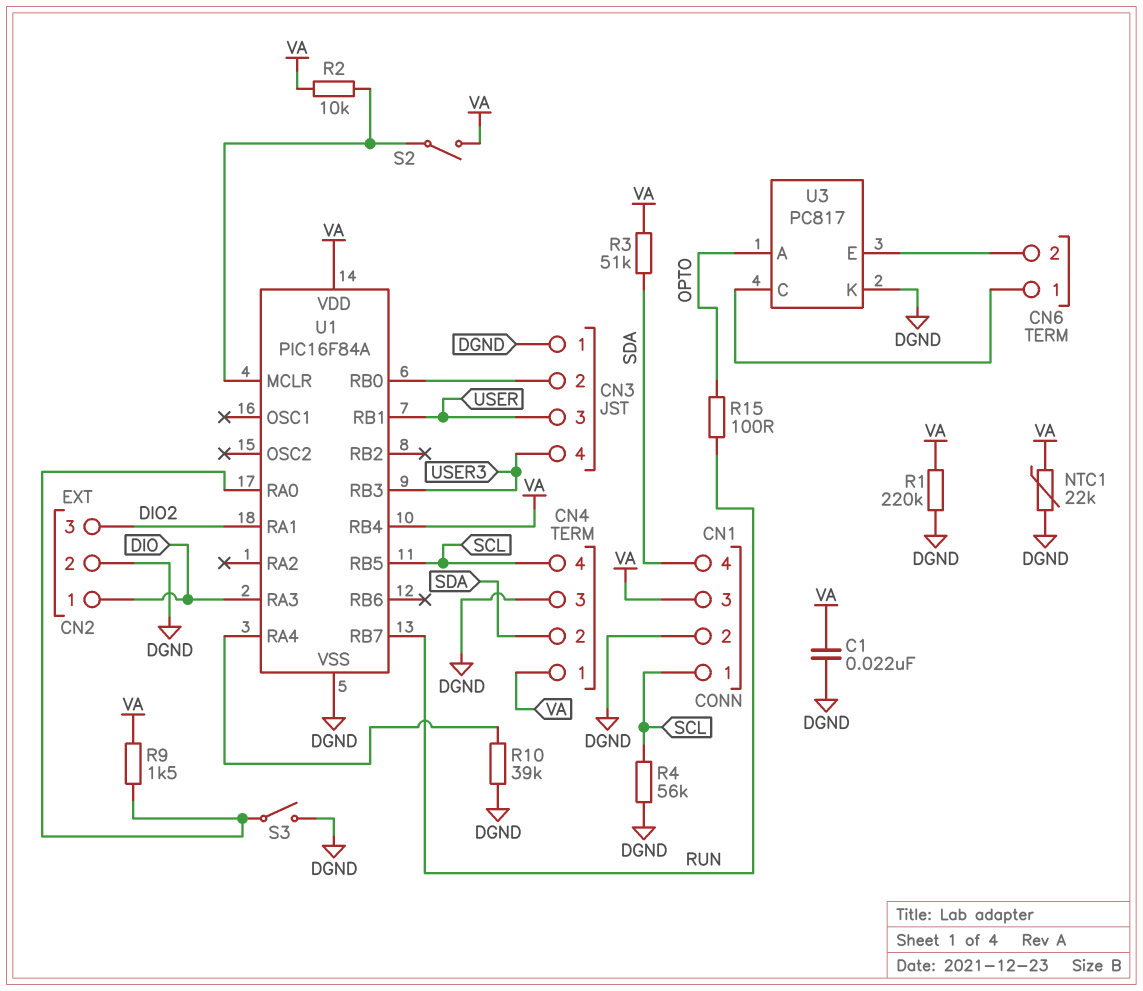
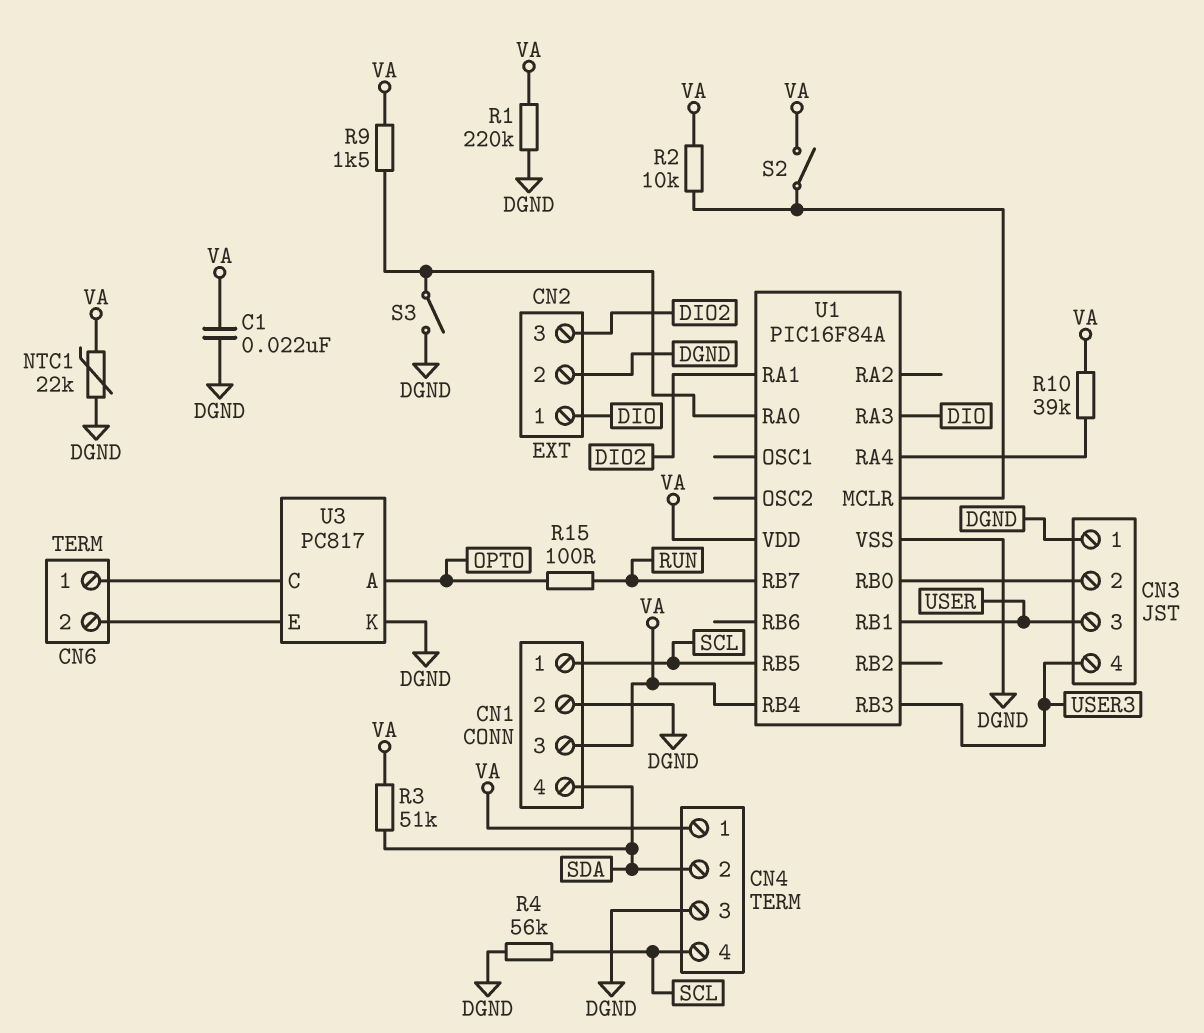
R10: 39k (DGND, U1/RA4) -> 39k (U1/RA4, VA)

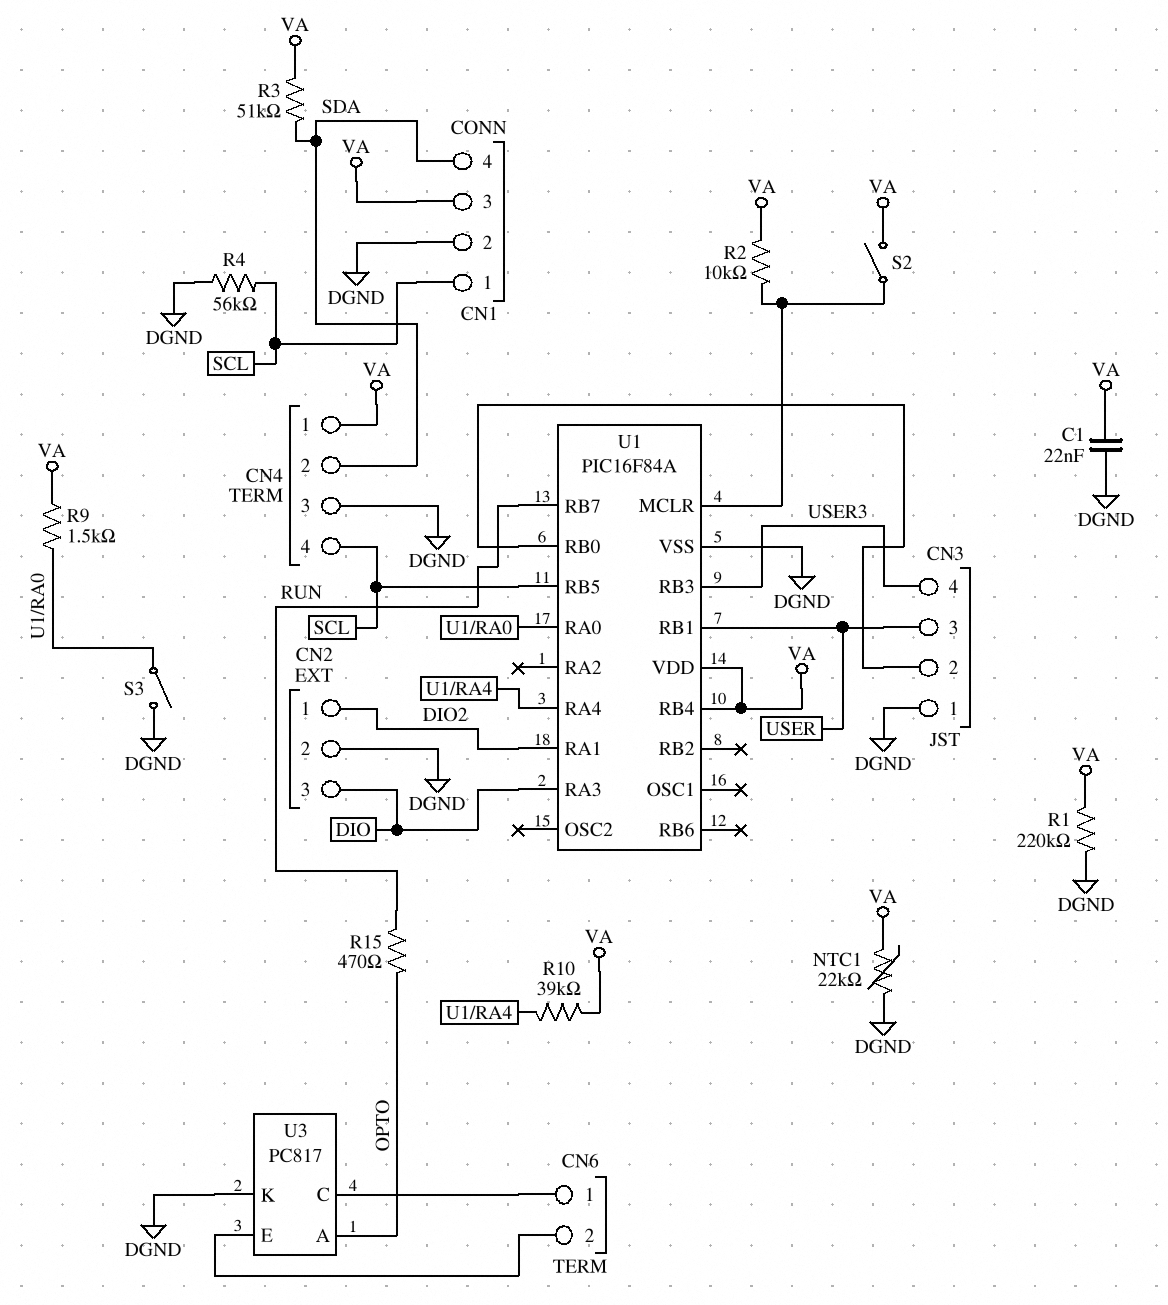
CN2 pin 1: DIO -> DIO2
CN2 pin 3: DIO2 -> DIO
R15: 100 (OPTO, RUN) -> 470 (OPTO, RUN)

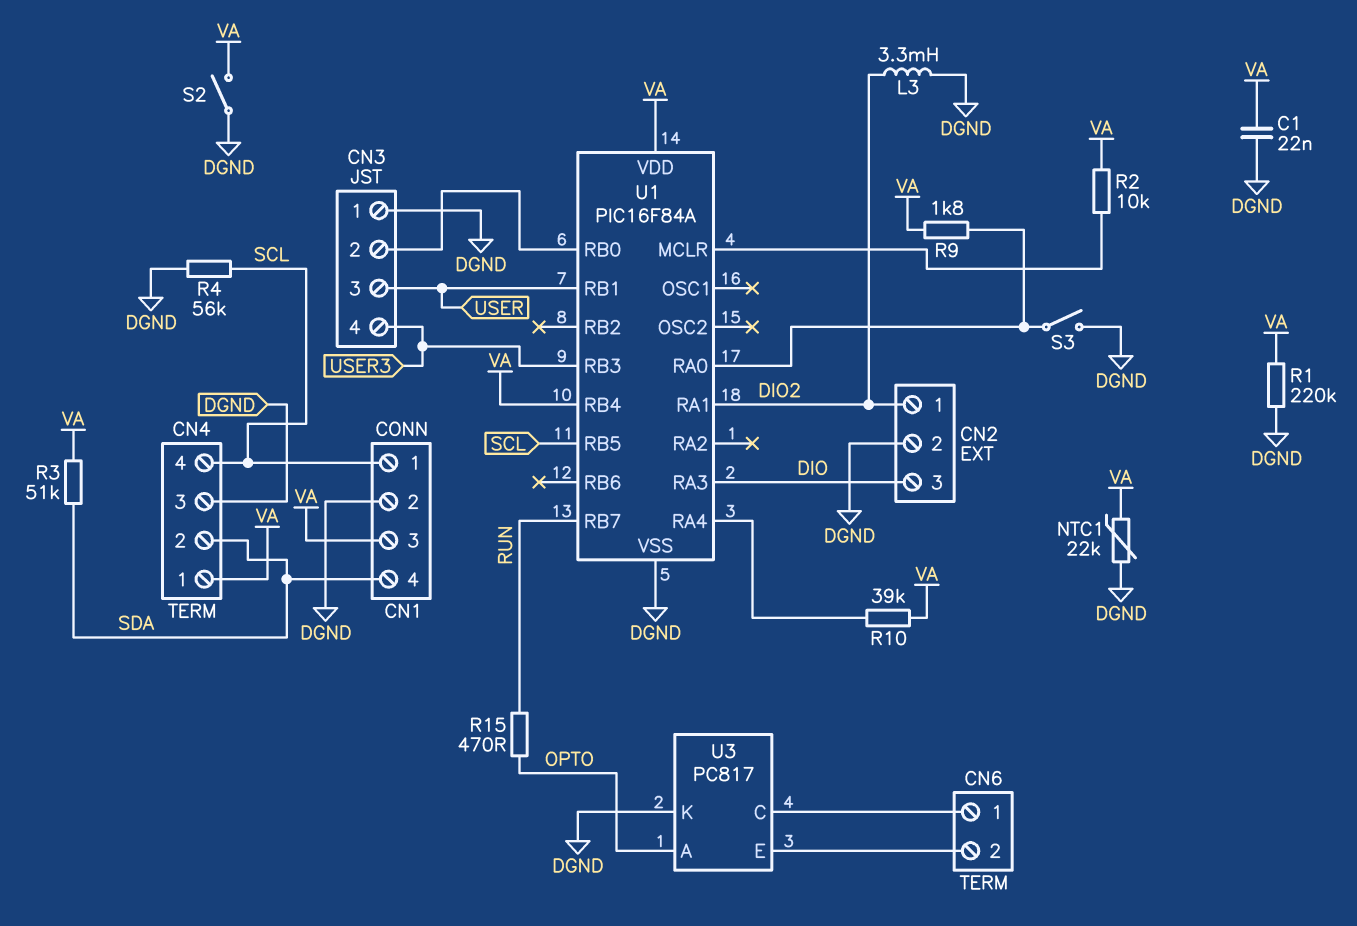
L3: none -> 3.3mH (DGND, DIO2)
R9: 1.5k (U1/RA0, VA) -> 1.8k (U1/RA0, VA)
S2: switch (U1/MCLR, VA) -> switch (DGND, VA)

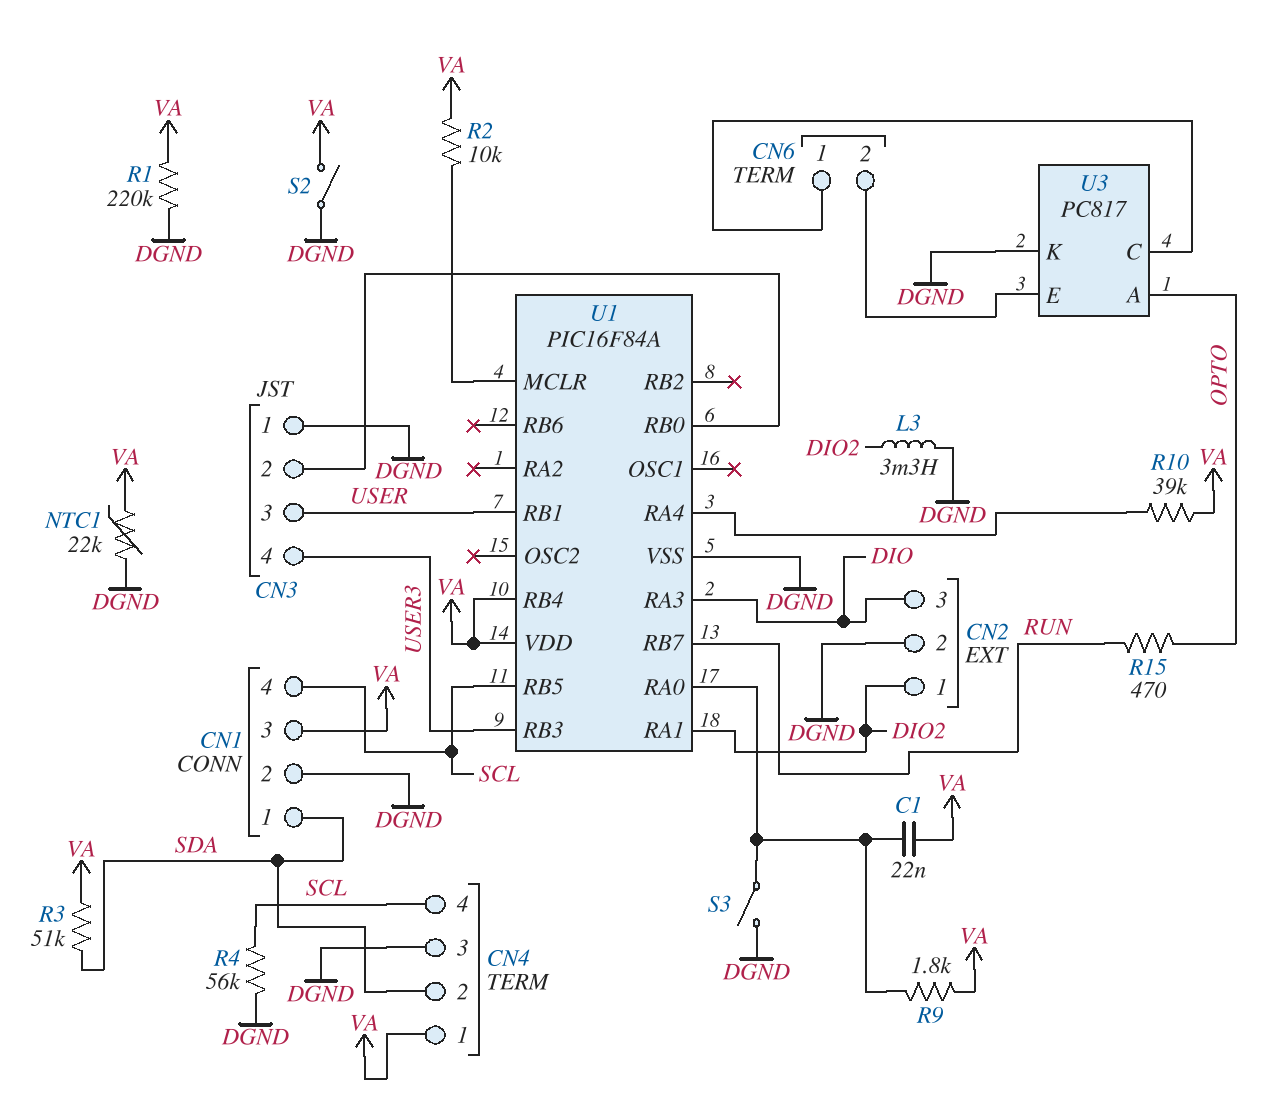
C1: 22nF (DGND, VA) -> 22nF (U1/RA0, VA)
CN1 pin 1: SCL -> SDA
CN1 pin 4: SDA -> SCL

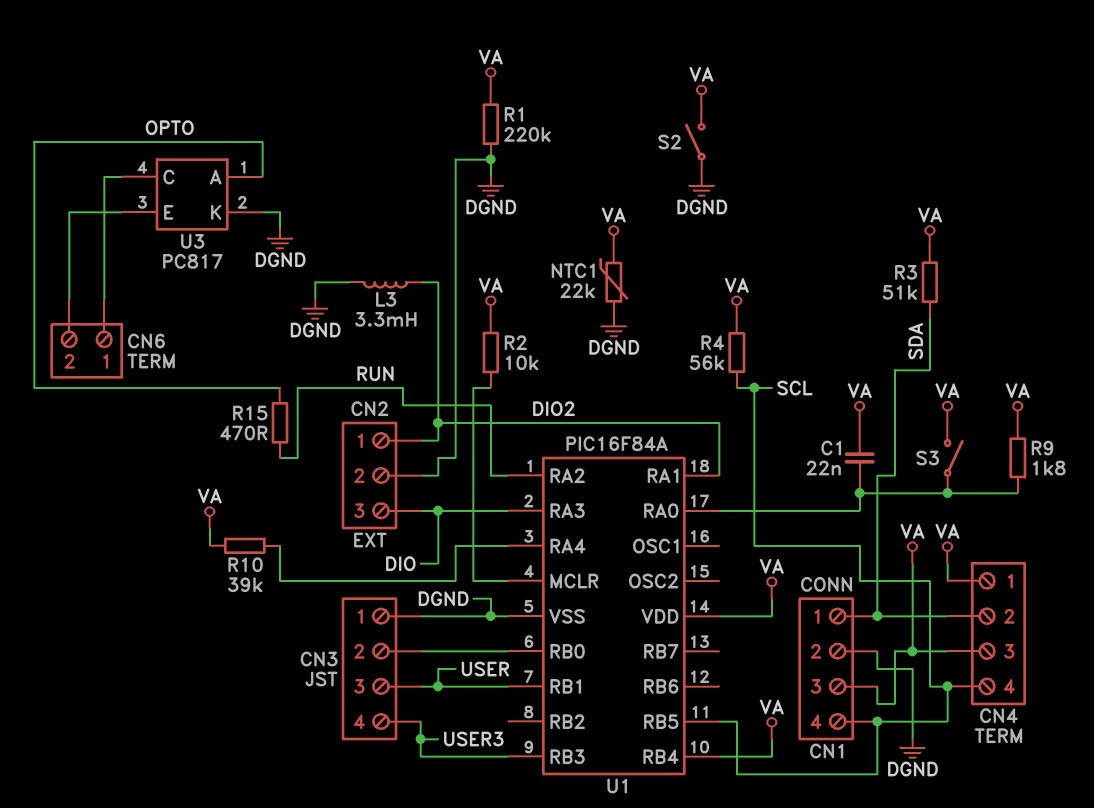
CN4 pin 3: DGND -> VA
R4: 56k (DGND, SCL) -> 56k (SCL, VA)
S3: switch (DGND, U1/RA0) -> switch (U1/RA0, VA)
U1 pin RA2: none -> RUN
U1 pin RB7: RUN -> none

